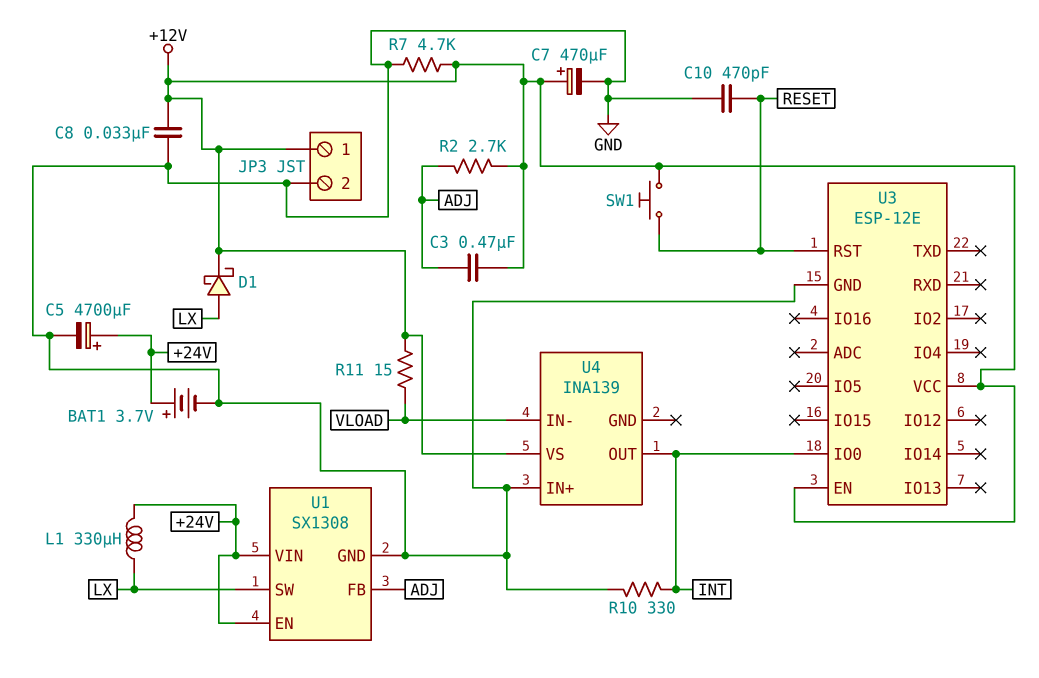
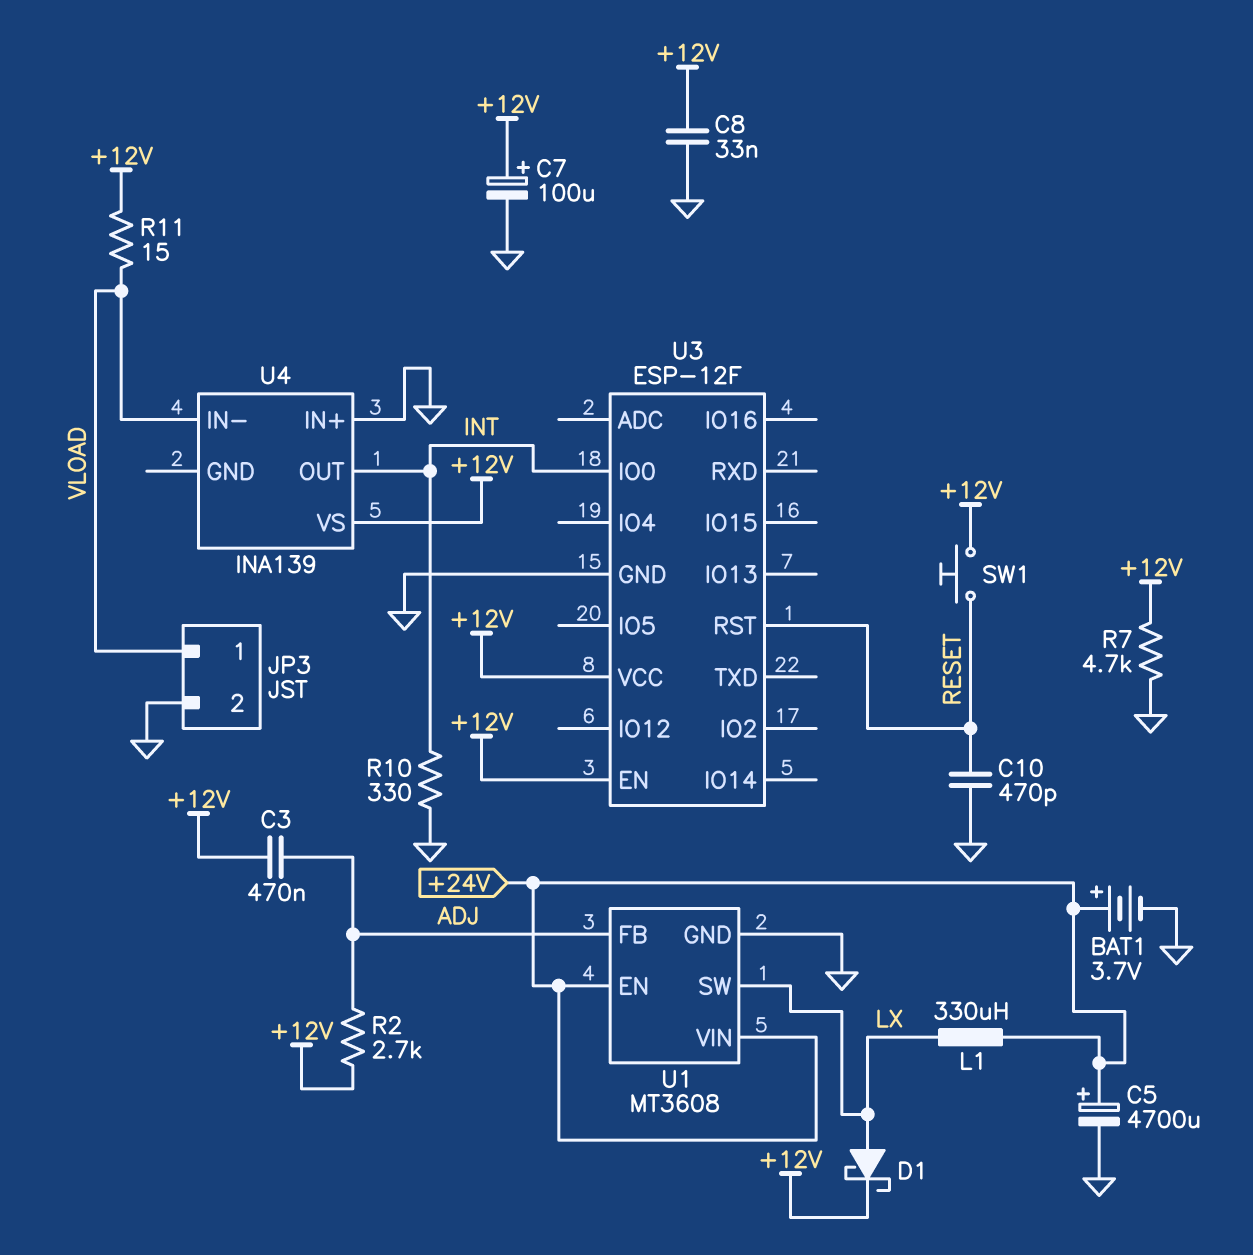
C7: 470uF (plus +12V, minus GND) -> 100uF (plus +12V, minus GND)
JP3 pin 1: +12V -> VLOAD
U1: SX1308 -> MT3608
U3: ESP-12E -> ESP-12F

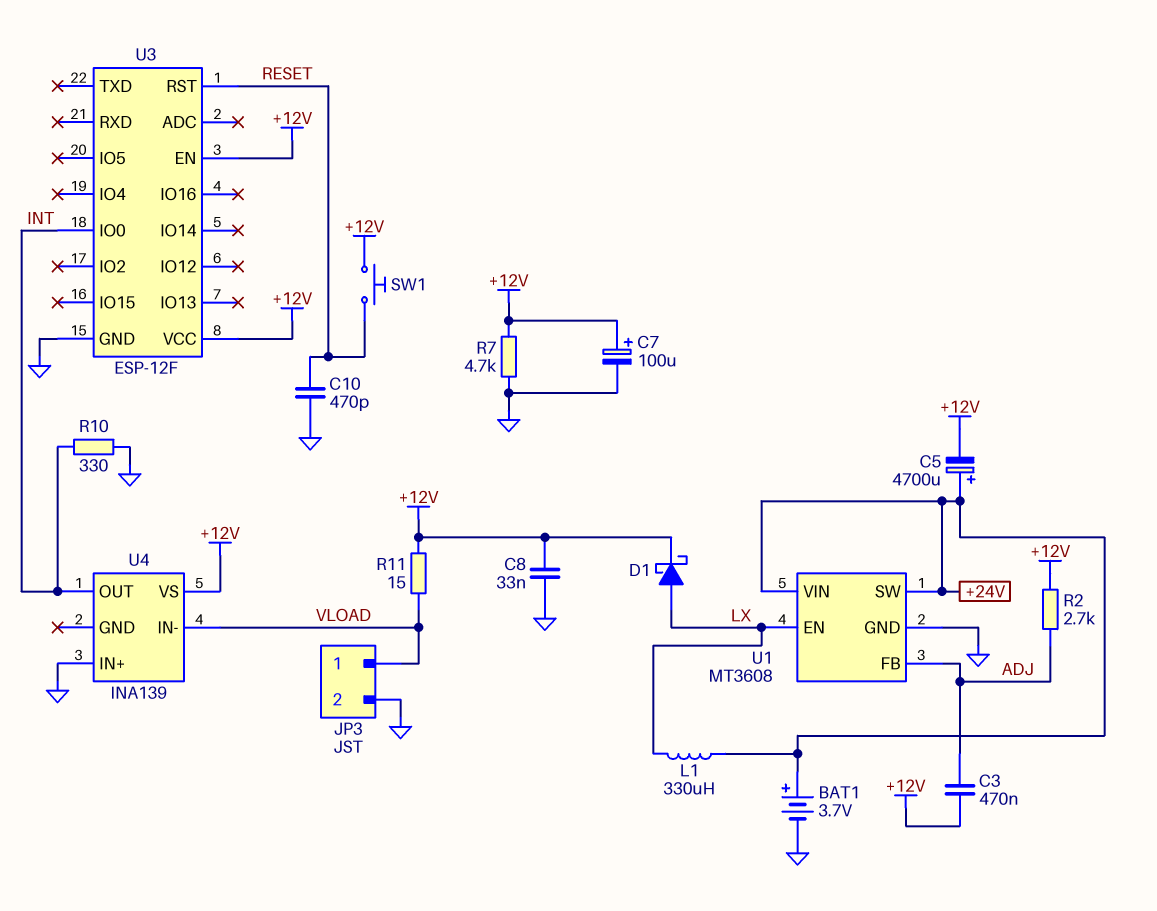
C5: 4700uF (plus +24V, minus GND) -> 4700uF (plus +24V, minus +12V)
U1 pin EN: +24V -> LX
U1 pin SW: LX -> +24V

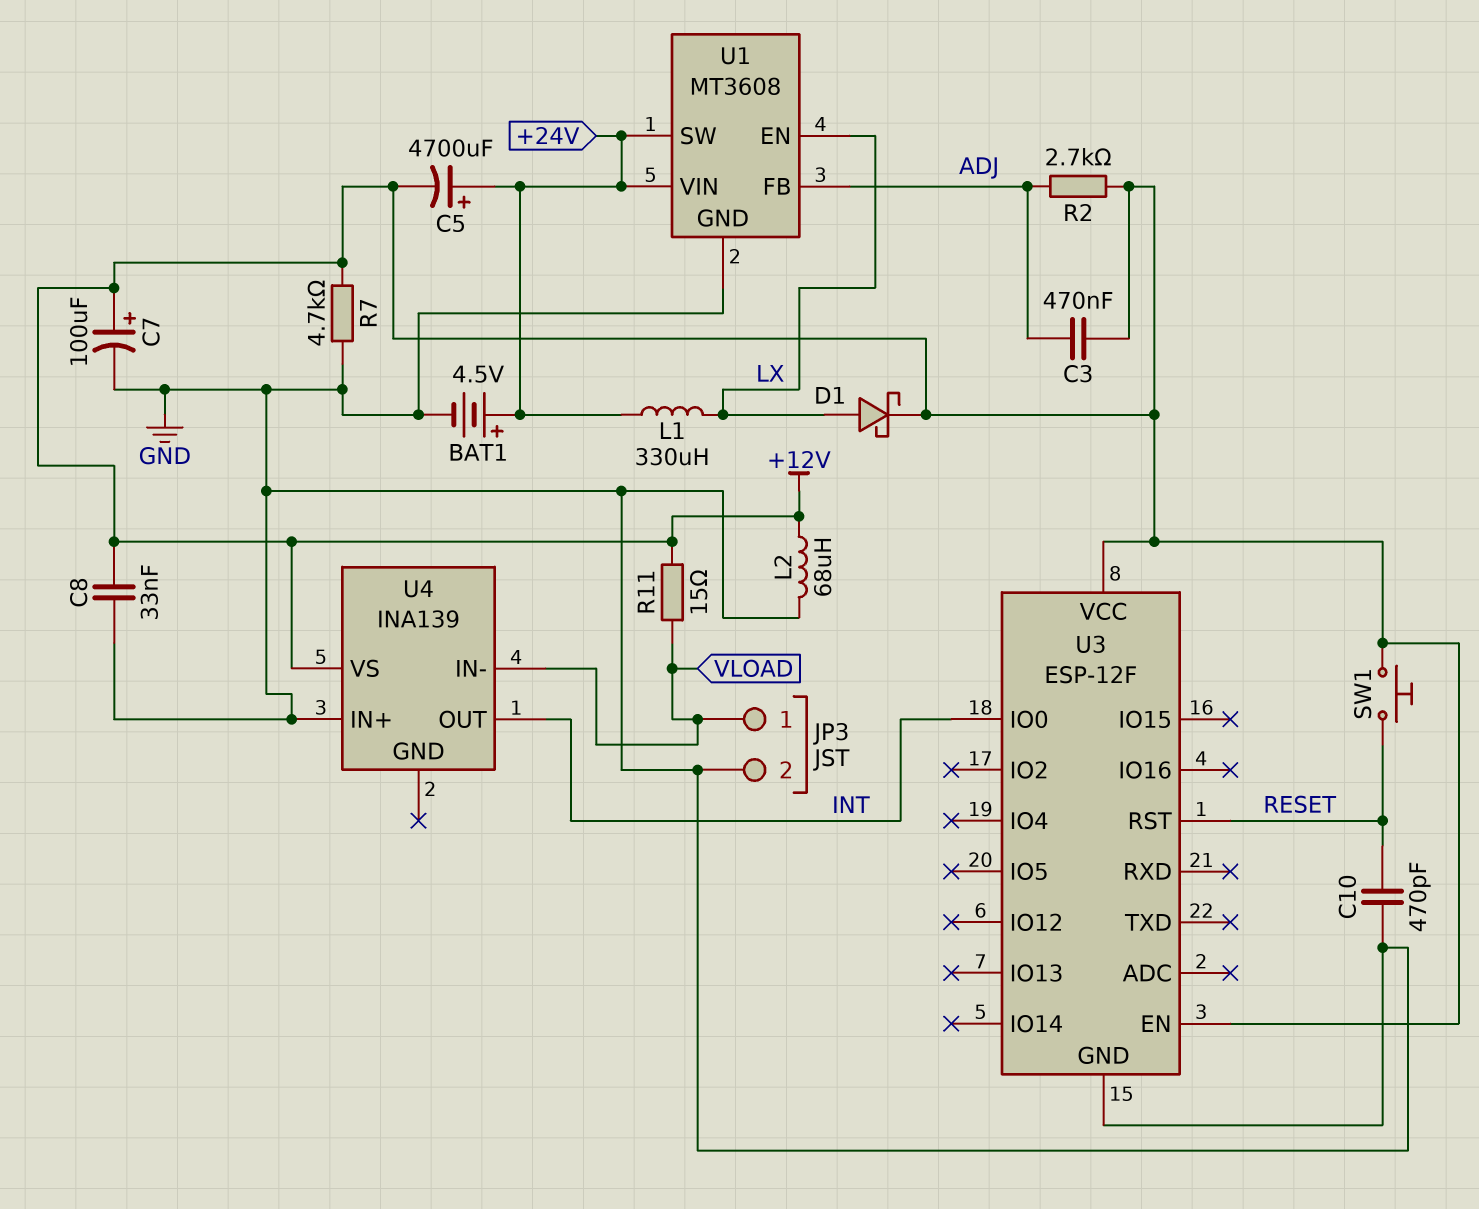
BAT1: 3.7V (plus +24V, minus GND) -> 4.5V (plus +24V, minus GND)
L2: none -> 68uH (+12V, GND)
R10: 330 (GND, INT) -> none

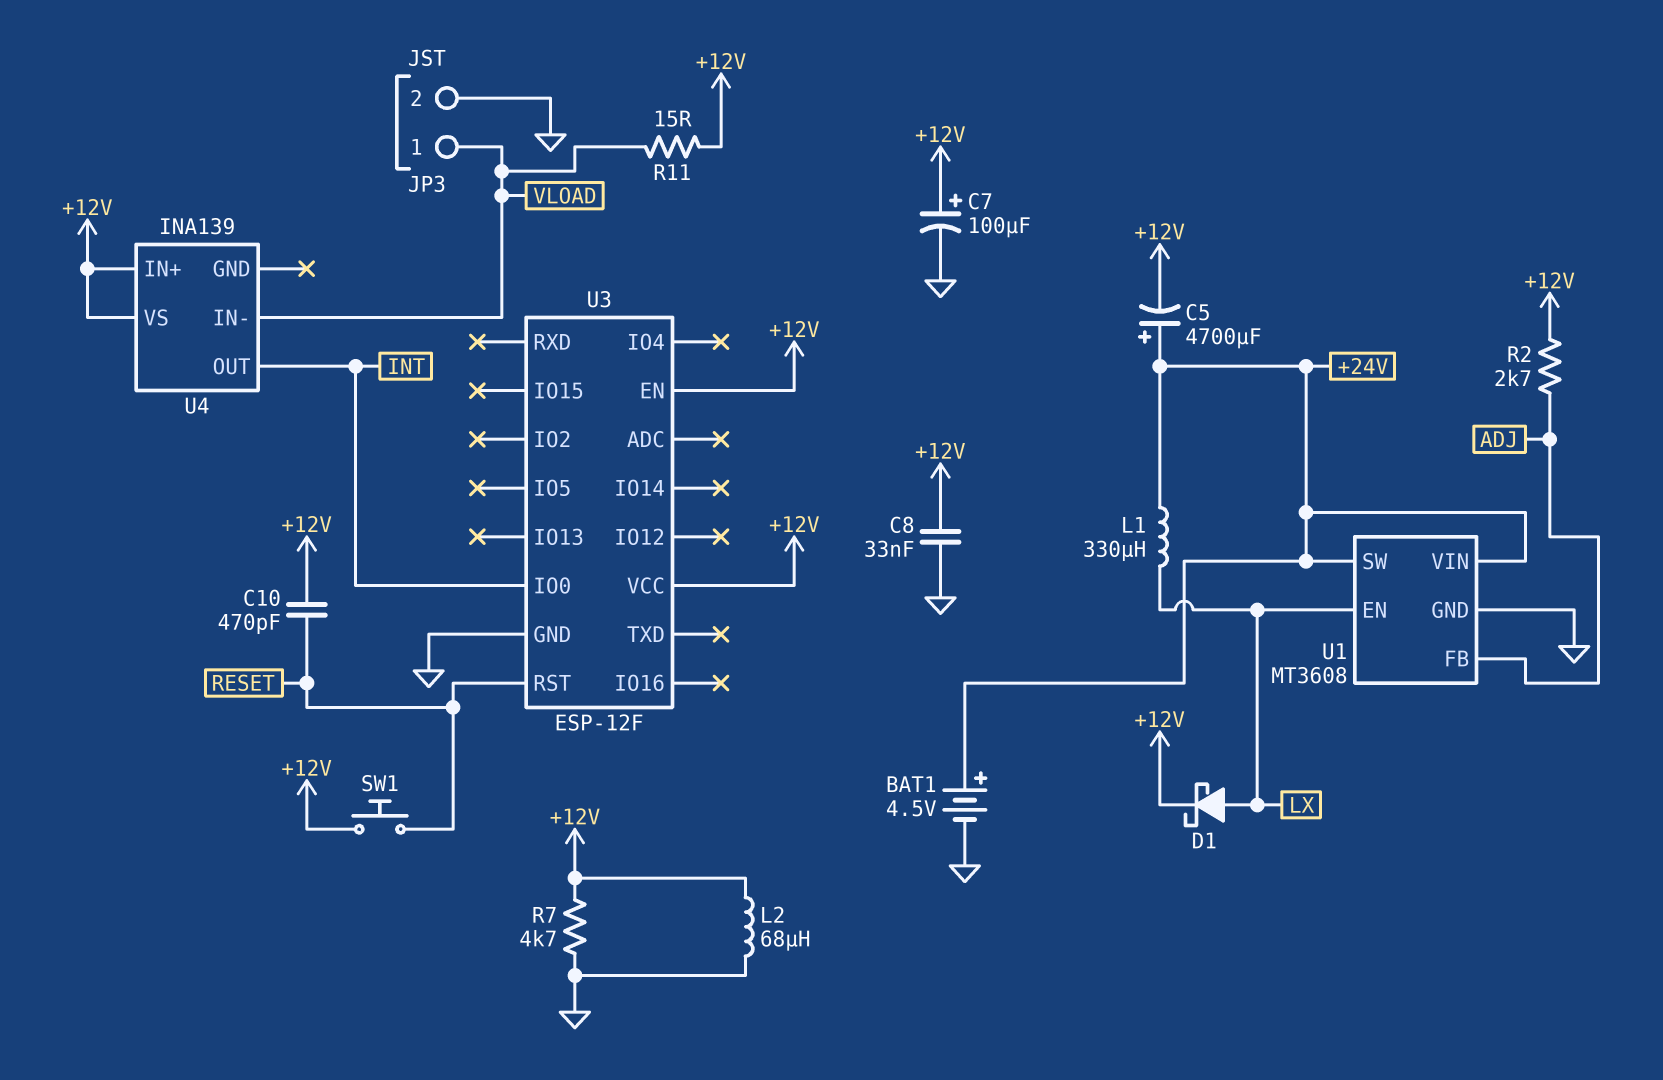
C3: 470nF (+12V, ADJ) -> none
C10: 470pF (GND, RESET) -> 470pF (+12V, RESET)
U4 pin IN+: GND -> +12V

